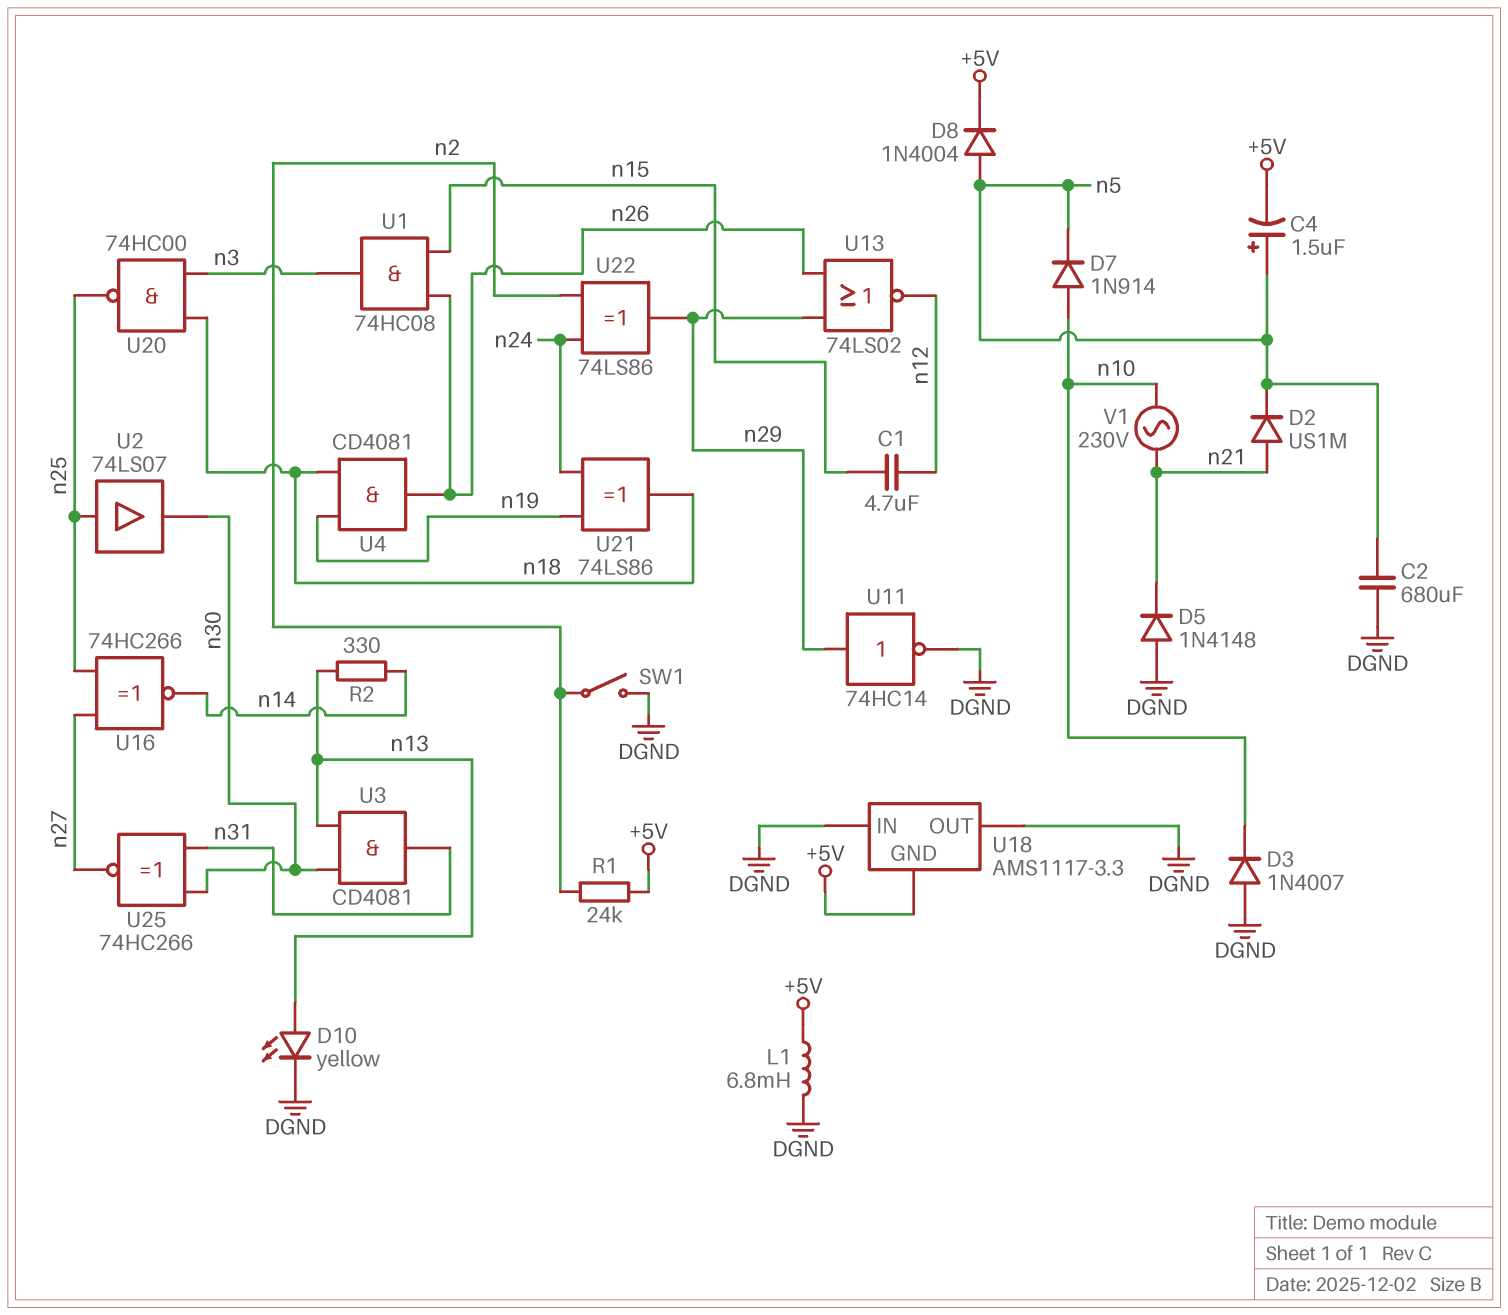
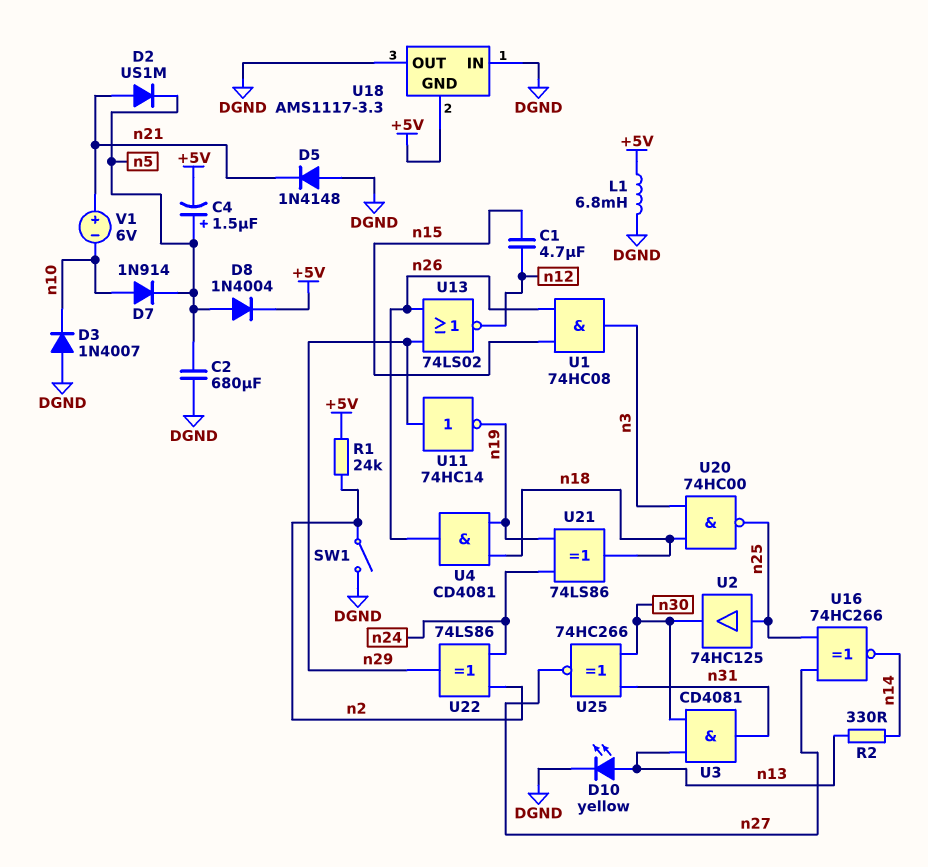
U2: buffer 74LS07 (in n25, out n30) -> buffer 74HC125 (in n25, out n30)
U11: NOT 74HC14 (in n29, out DGND) -> NOT 74HC14 (in n29, out n19)
V1: AC 230V (n10, n21) -> 6V (plus n21, minus n10)

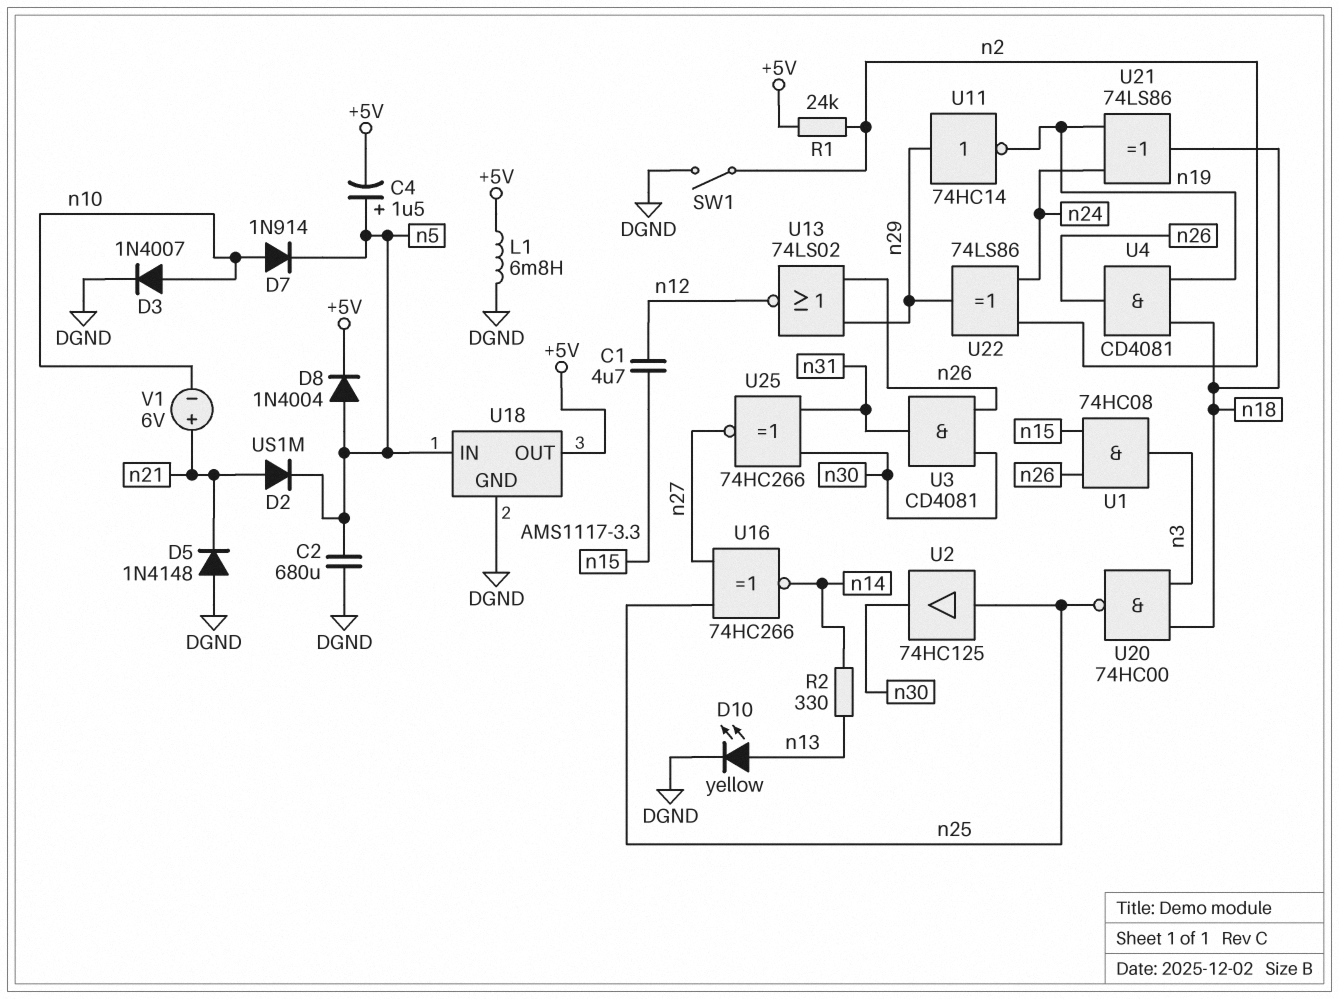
D3: diode 1N4007 (A DGND, K n10) -> diode 1N4007 (A n10, K DGND)
U3: AND CD4081 (in n13, in n30, out n31) -> AND CD4081 (in n26, in n30, out n31)
U18 pin GND: +5V -> DGND
U18 pin IN: DGND -> n5
U18 pin OUT: DGND -> +5V

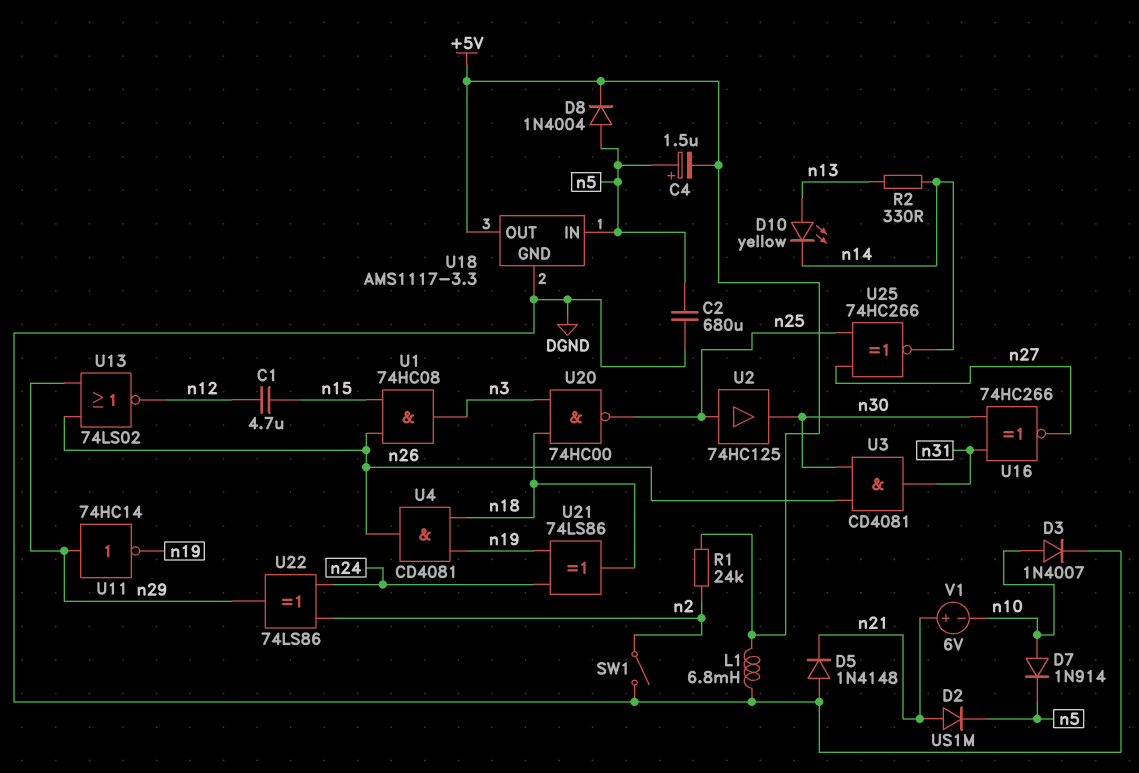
D10: LED yellow (A n13, K DGND) -> LED yellow (A n13, K n14)
U16: XNOR 74HC266 (in n25, in n27, out n14) -> XNOR 74HC266 (in n30, in n31, out n27)
U25: XNOR 74HC266 (in n30, in n31, out n27) -> XNOR 74HC266 (in n25, in n27, out n14)

